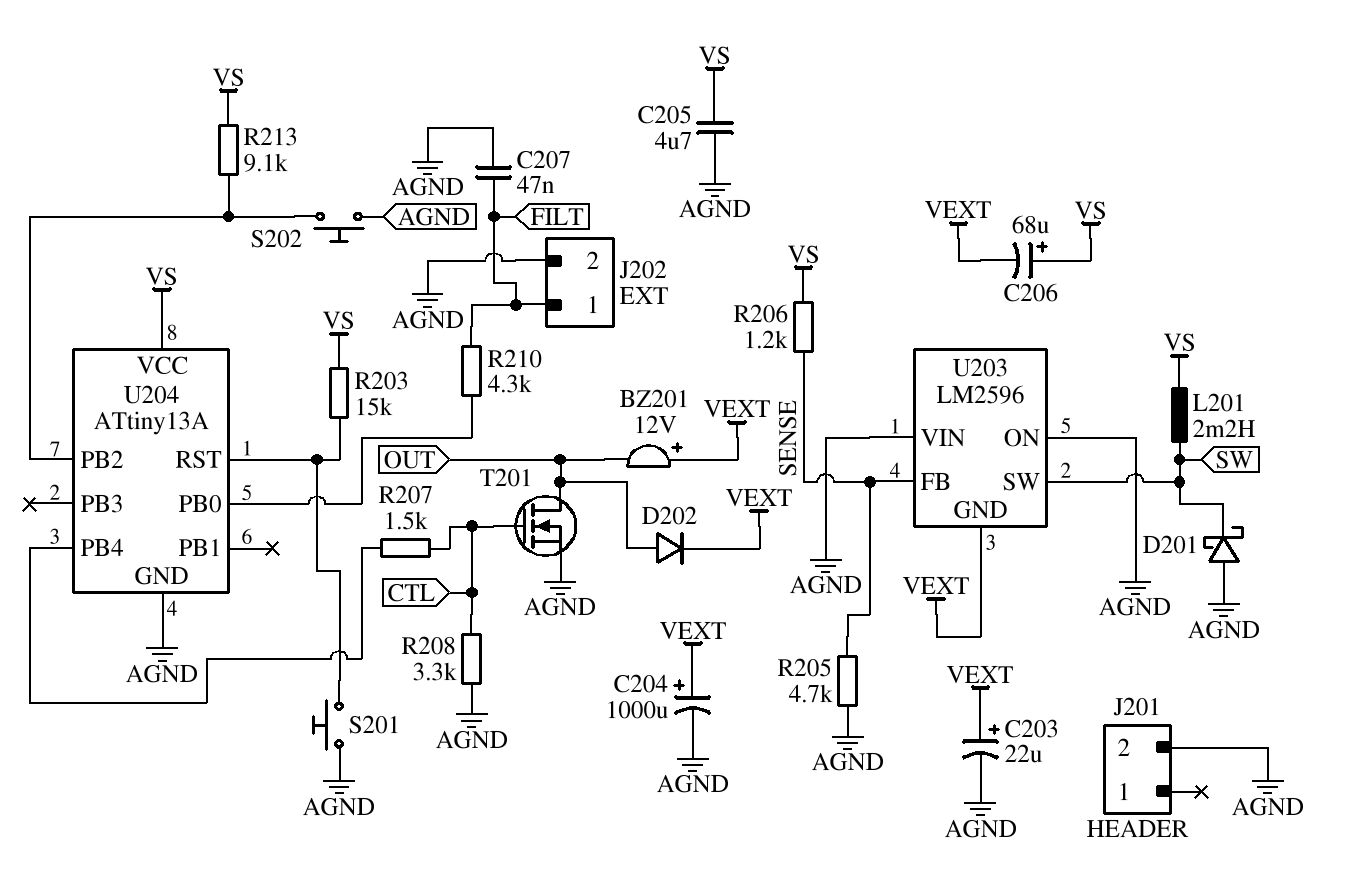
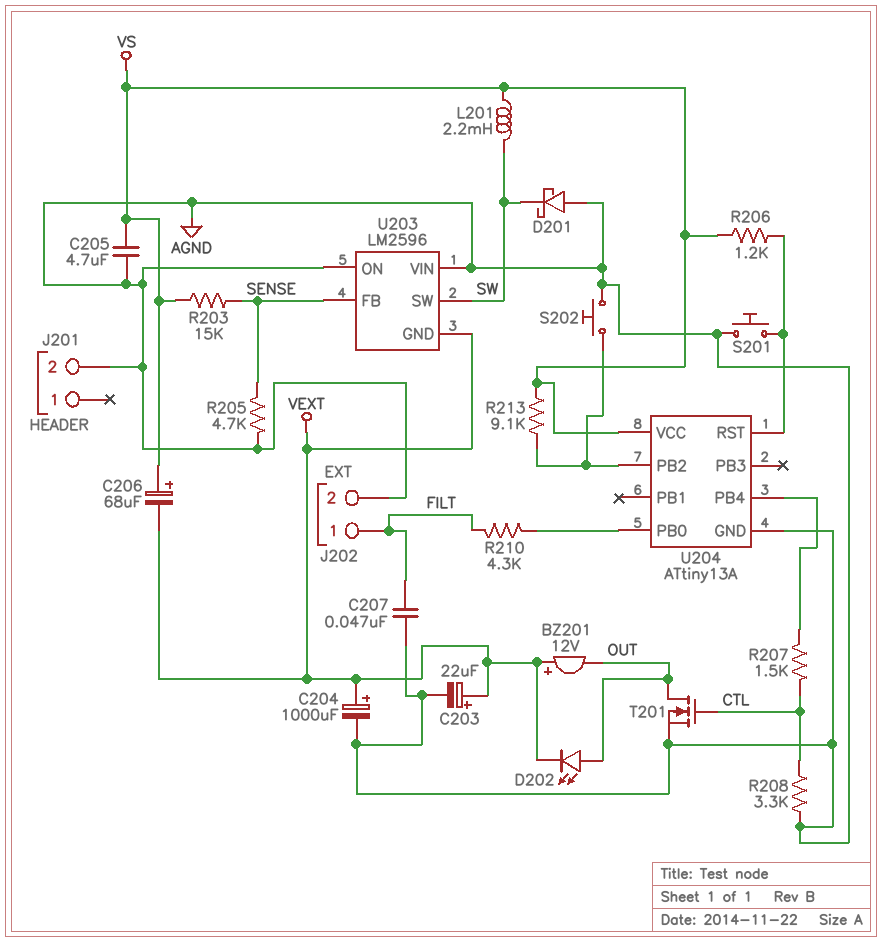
D202: diode (A OUT, K VEXT) -> LED (A OUT, K VEXT)
R203: 15k (U204/RST, VS) -> 15k (SENSE, VS)
R206: 1.2k (SENSE, VS) -> 1.2k (U204/RST, VS)

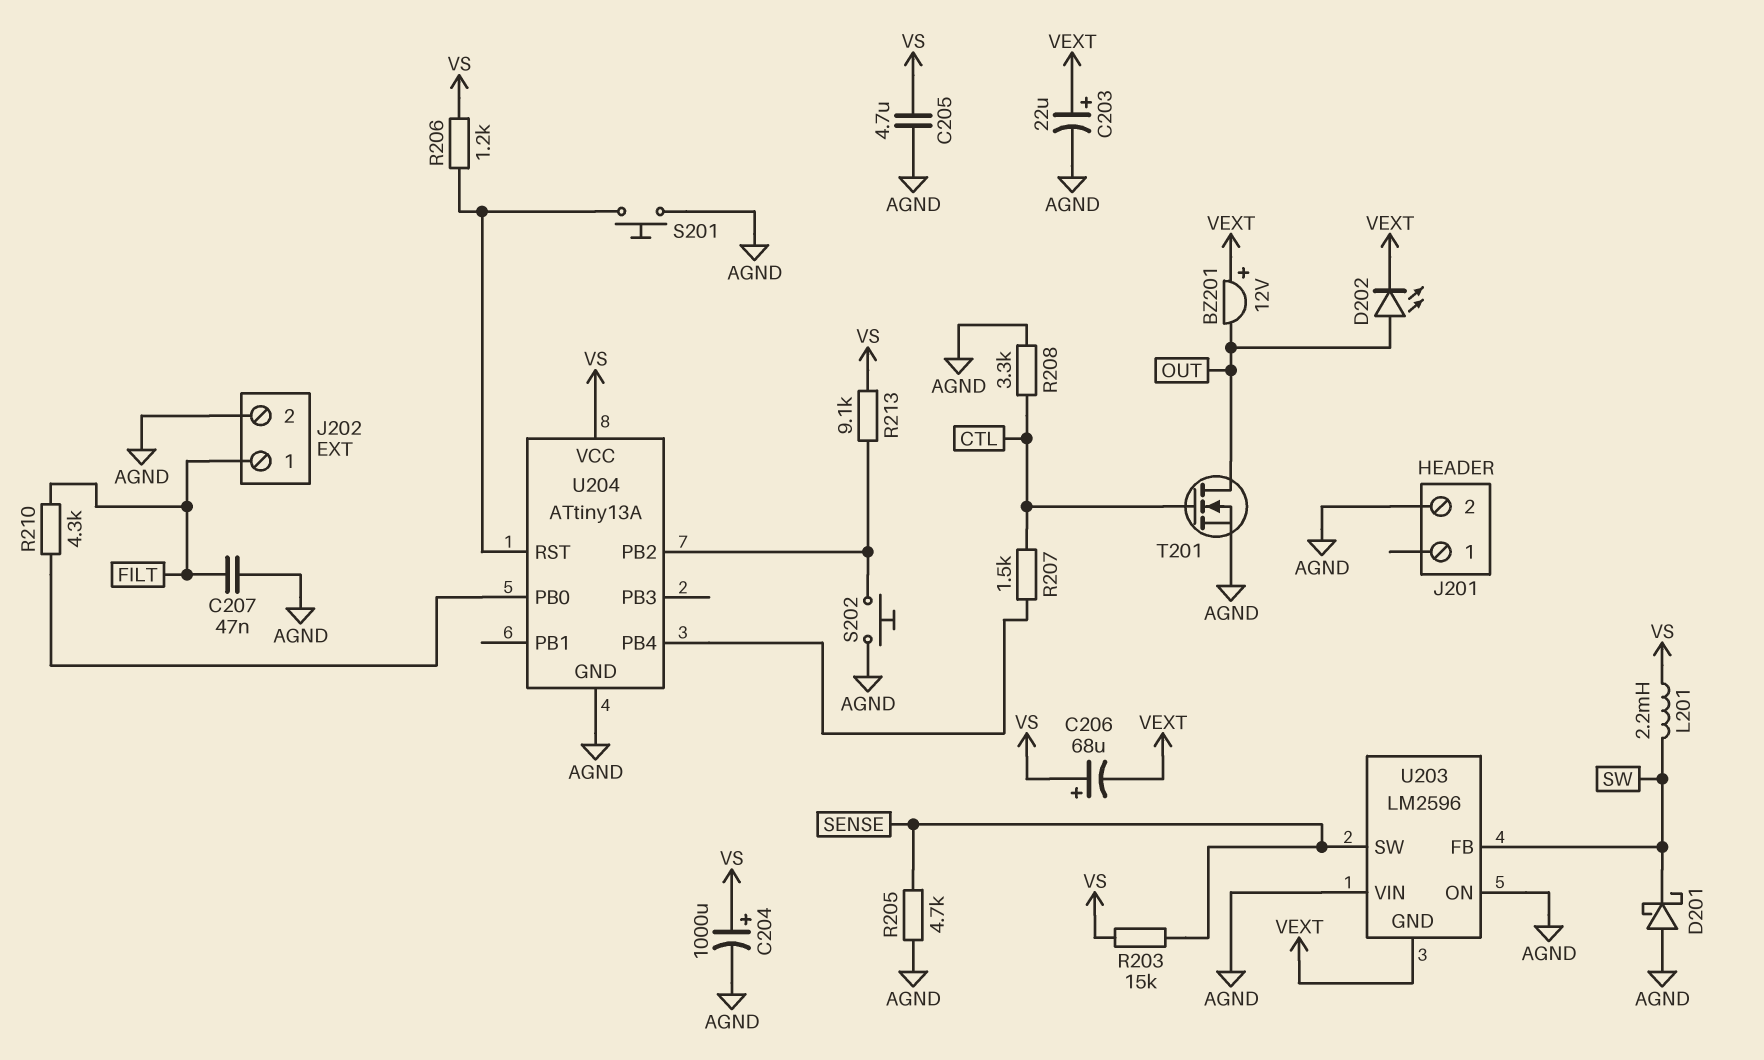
C204: 1000uF (plus VEXT, minus AGND) -> 1000uF (plus VS, minus AGND)
U203 pin FB: SENSE -> SW
U203 pin SW: SW -> SENSE

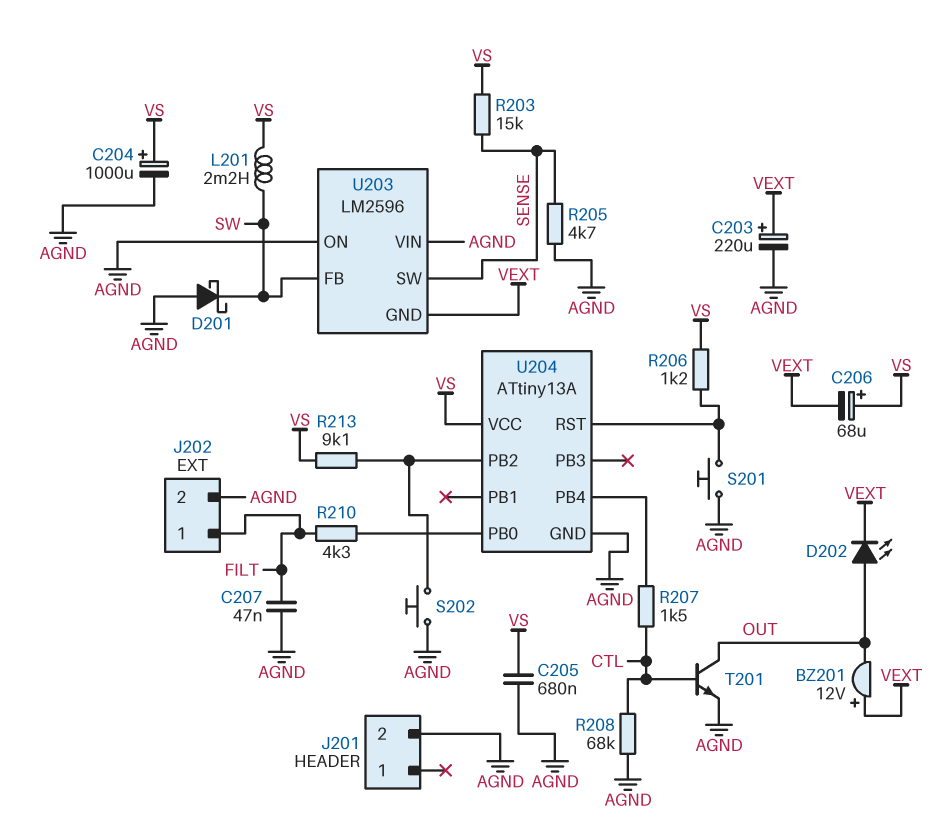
C203: 22uF (plus VEXT, minus AGND) -> 220uF (plus VEXT, minus AGND)
C205: 4.7uF (AGND, VS) -> 680nF (AGND, VS)
R208: 3.3k (AGND, CTL) -> 68k (AGND, CTL)
T201: NMOS (G CTL, D OUT, S AGND) -> NPN (B CTL, C OUT, E AGND)

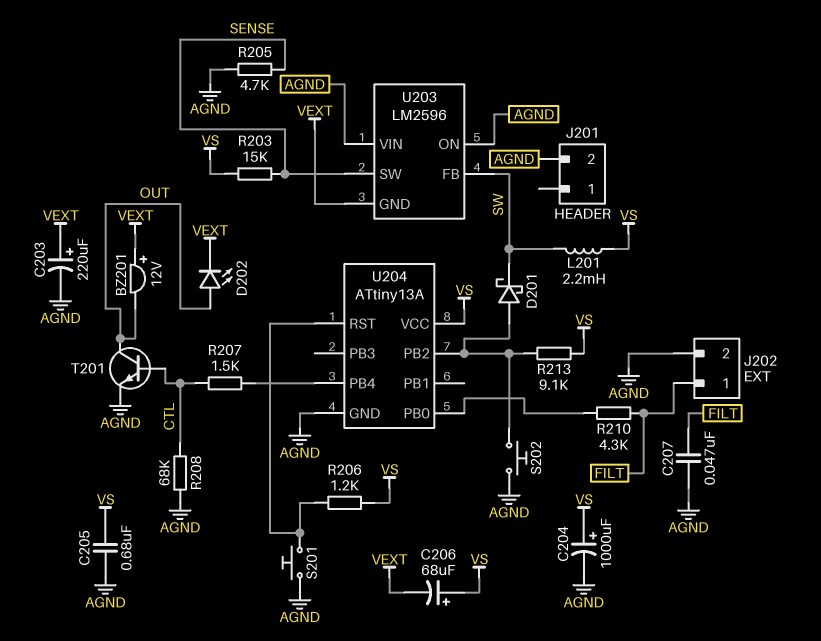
D201: schottky (A AGND, K SW) -> schottky (A U204/PB2, K SW)

